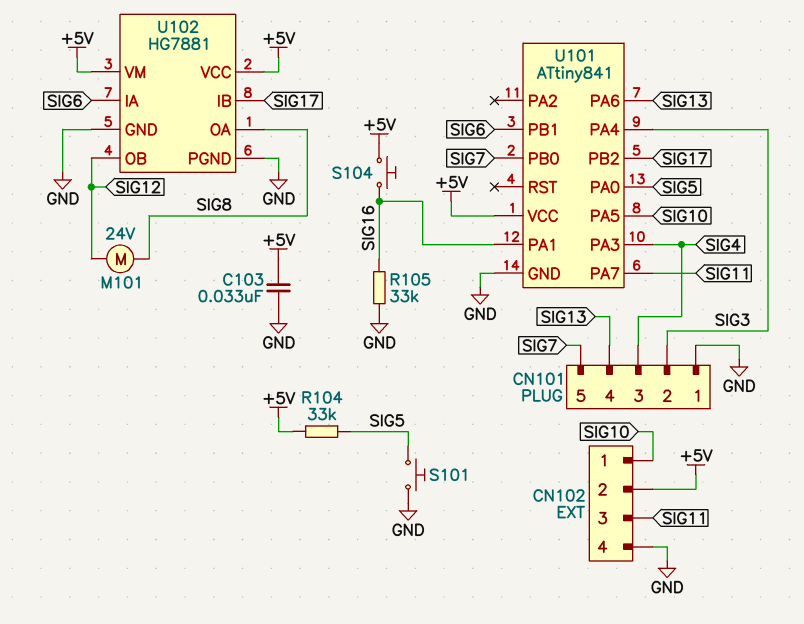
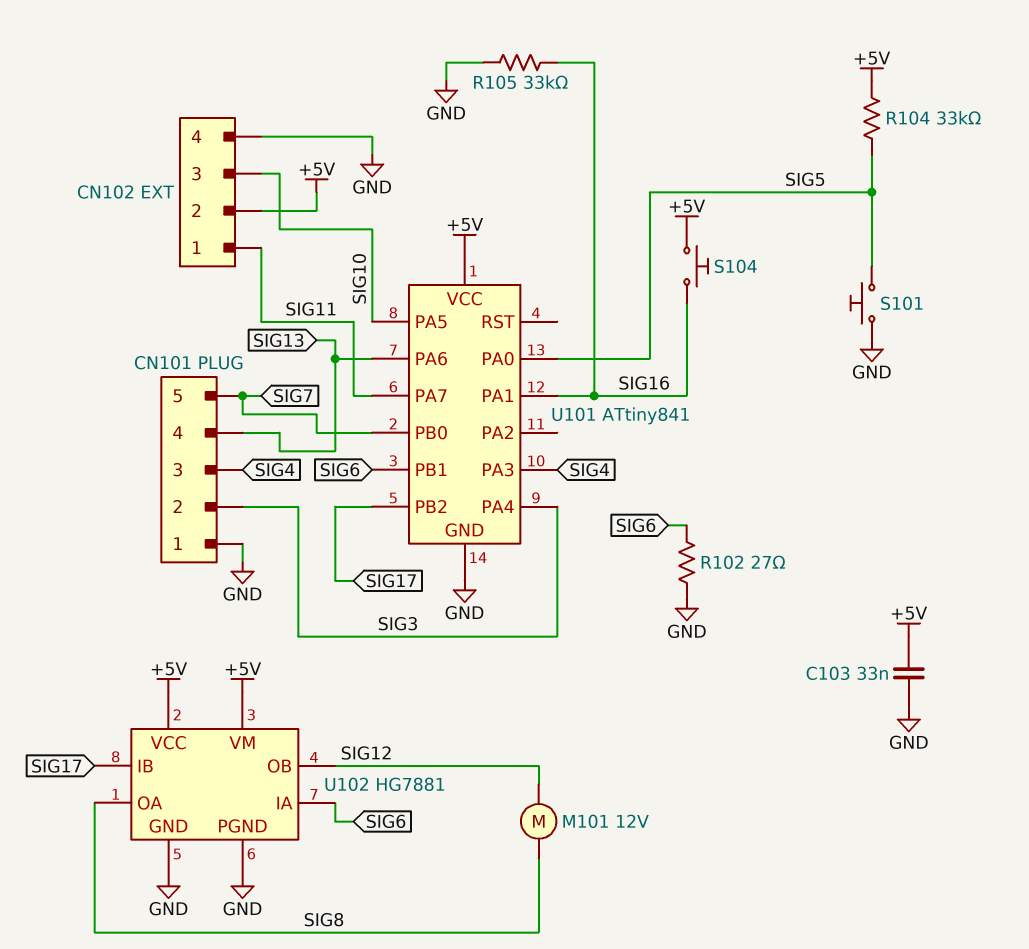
CN102 pin 1: SIG10 -> SIG11
CN102 pin 3: SIG11 -> SIG10
M101: motor 24V (SIG8, SIG12) -> motor 12V (SIG8, SIG12)
R102: none -> 27 (GND, SIG6)

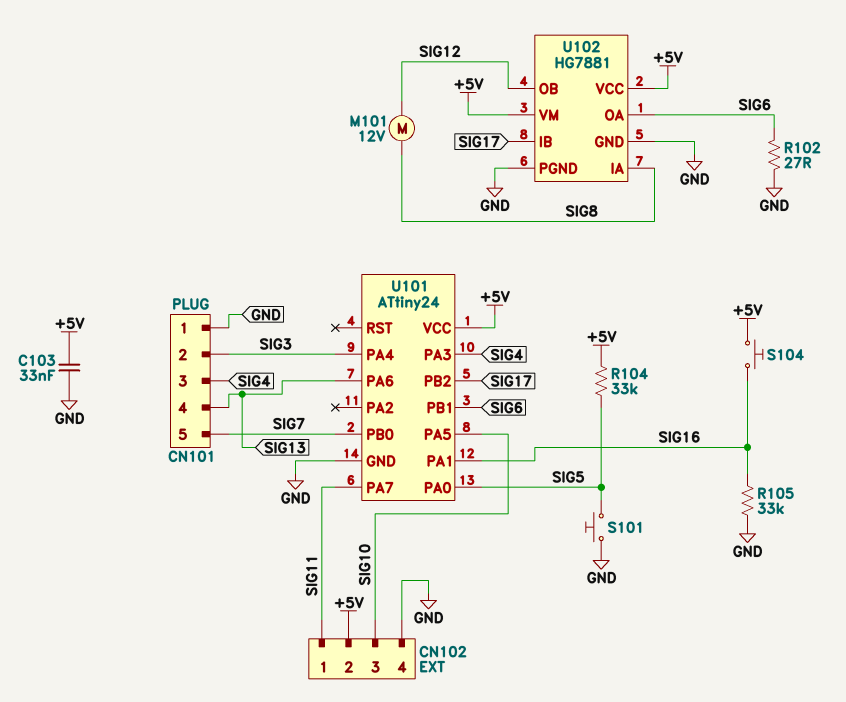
U101: ATtiny841 -> ATtiny24
U102 pin IA: SIG6 -> SIG8
U102 pin OA: SIG8 -> SIG6

